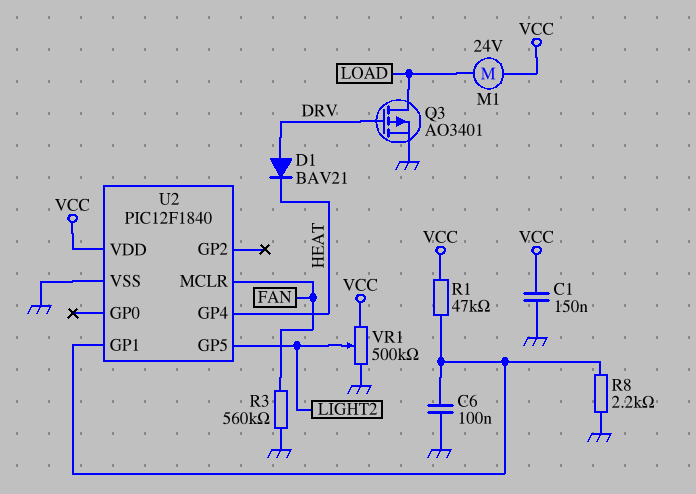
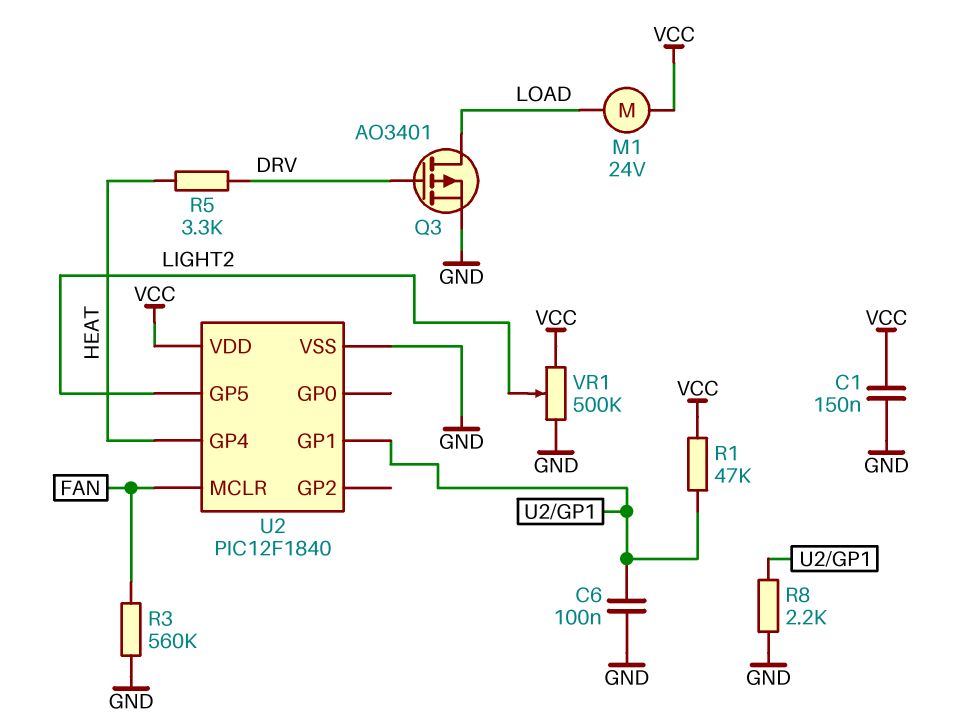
D1: diode BAV21 (A DRV, K HEAT) -> none
R5: none -> 3.3k (DRV, HEAT)

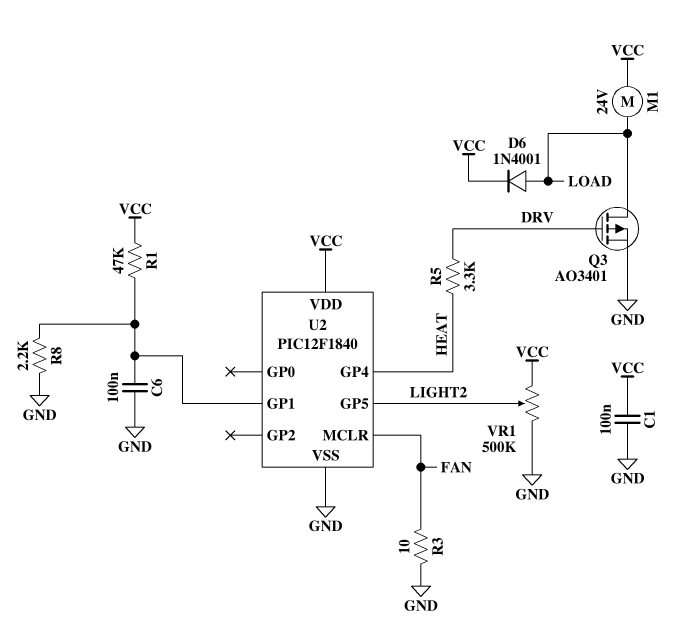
C1: 150nF (GND, VCC) -> 100nF (GND, VCC)
D6: none -> diode 1N4001 (A LOAD, K VCC)
R3: 560k (FAN, GND) -> 10 (FAN, GND)

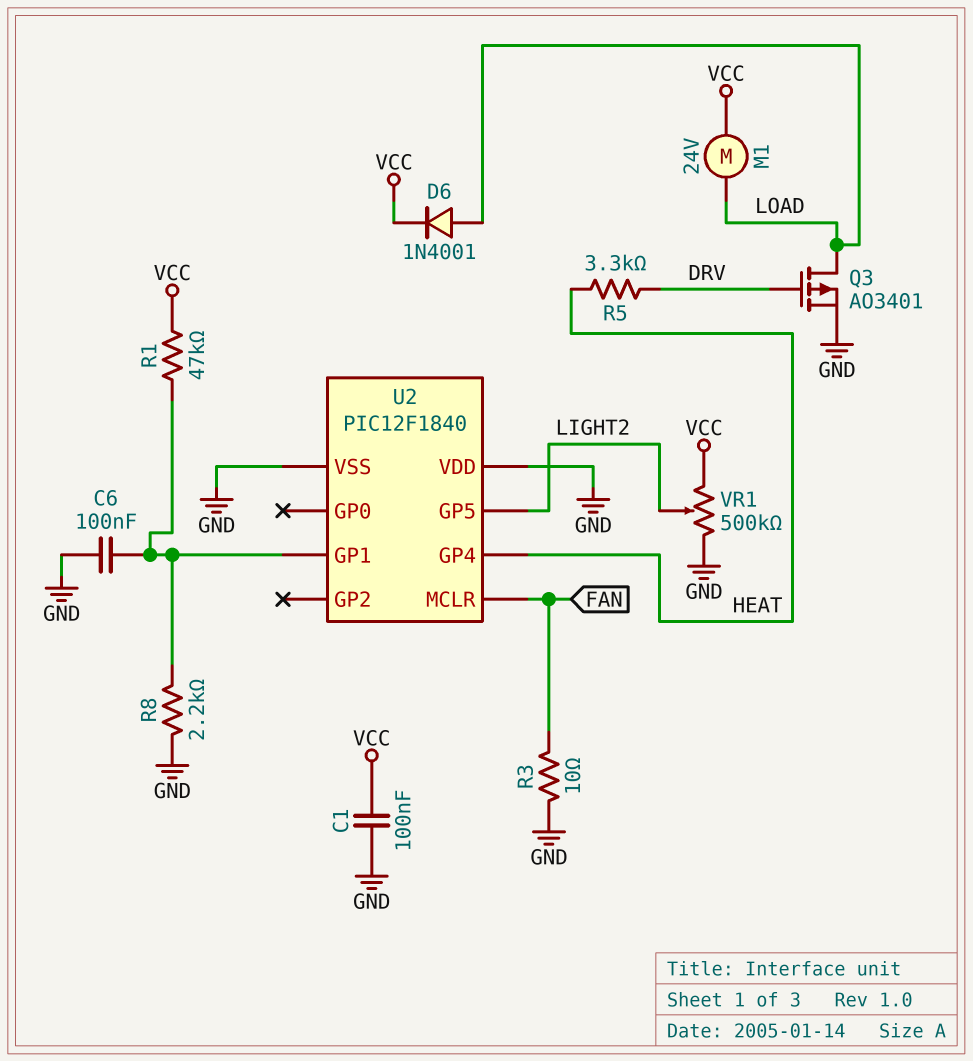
U2 pin VDD: VCC -> GND

